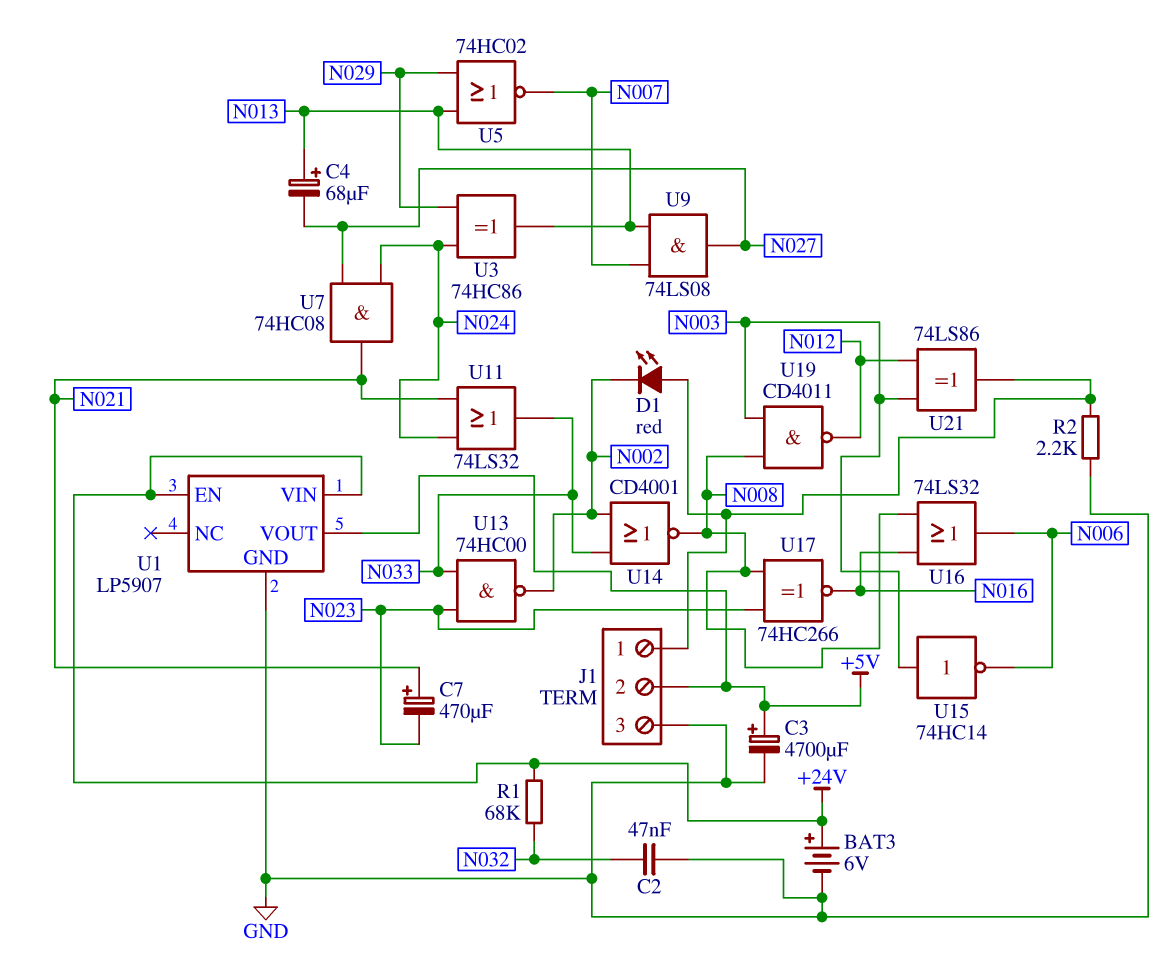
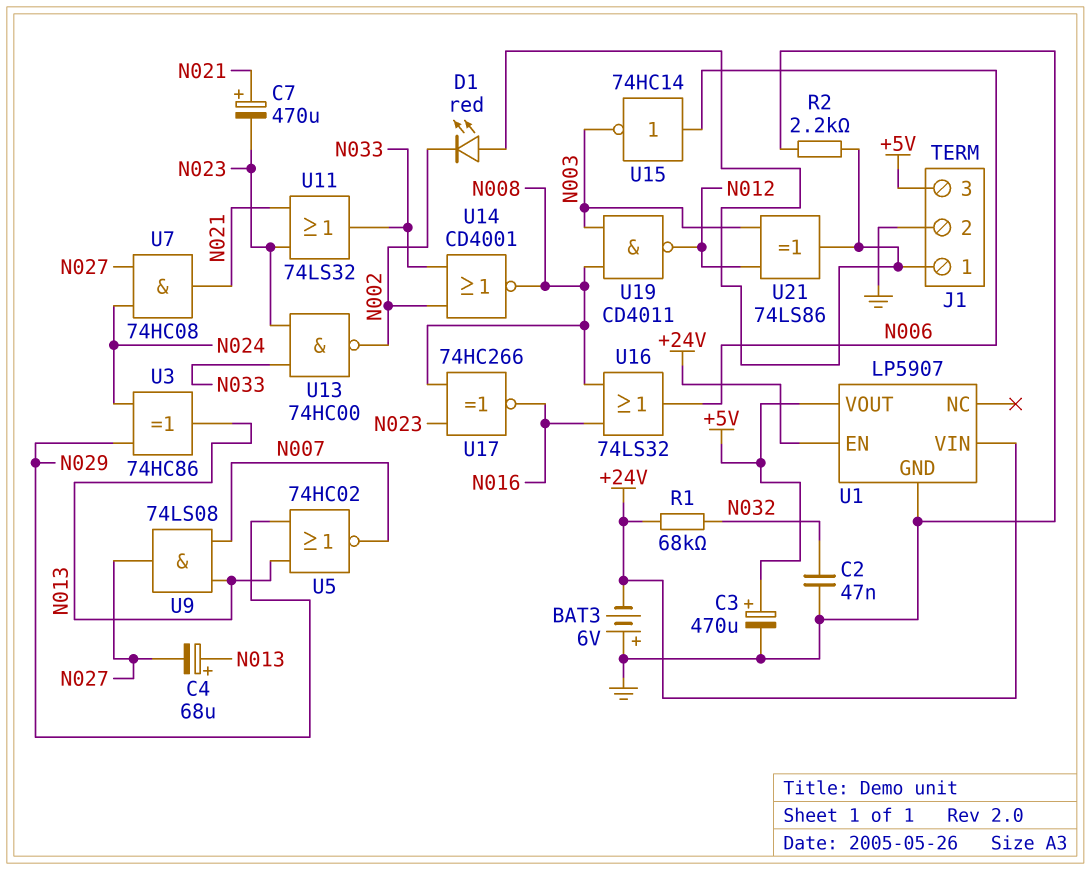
BAT3: 6V (plus +24V, minus GND) -> 6V (plus GND, minus +24V)
C3: 4700uF (plus +5V, minus GND) -> 470uF (plus +5V, minus GND)
J1 pin 2: +5V -> GND
J1 pin 3: GND -> +5V
U11: OR 74LS32 (in N021, in N024, out N033) -> OR 74LS32 (in N021, in N023, out N033)
U15: NOT 74HC14 (in N003, out N006) -> NOT 74HC14 (in N006, out N003)

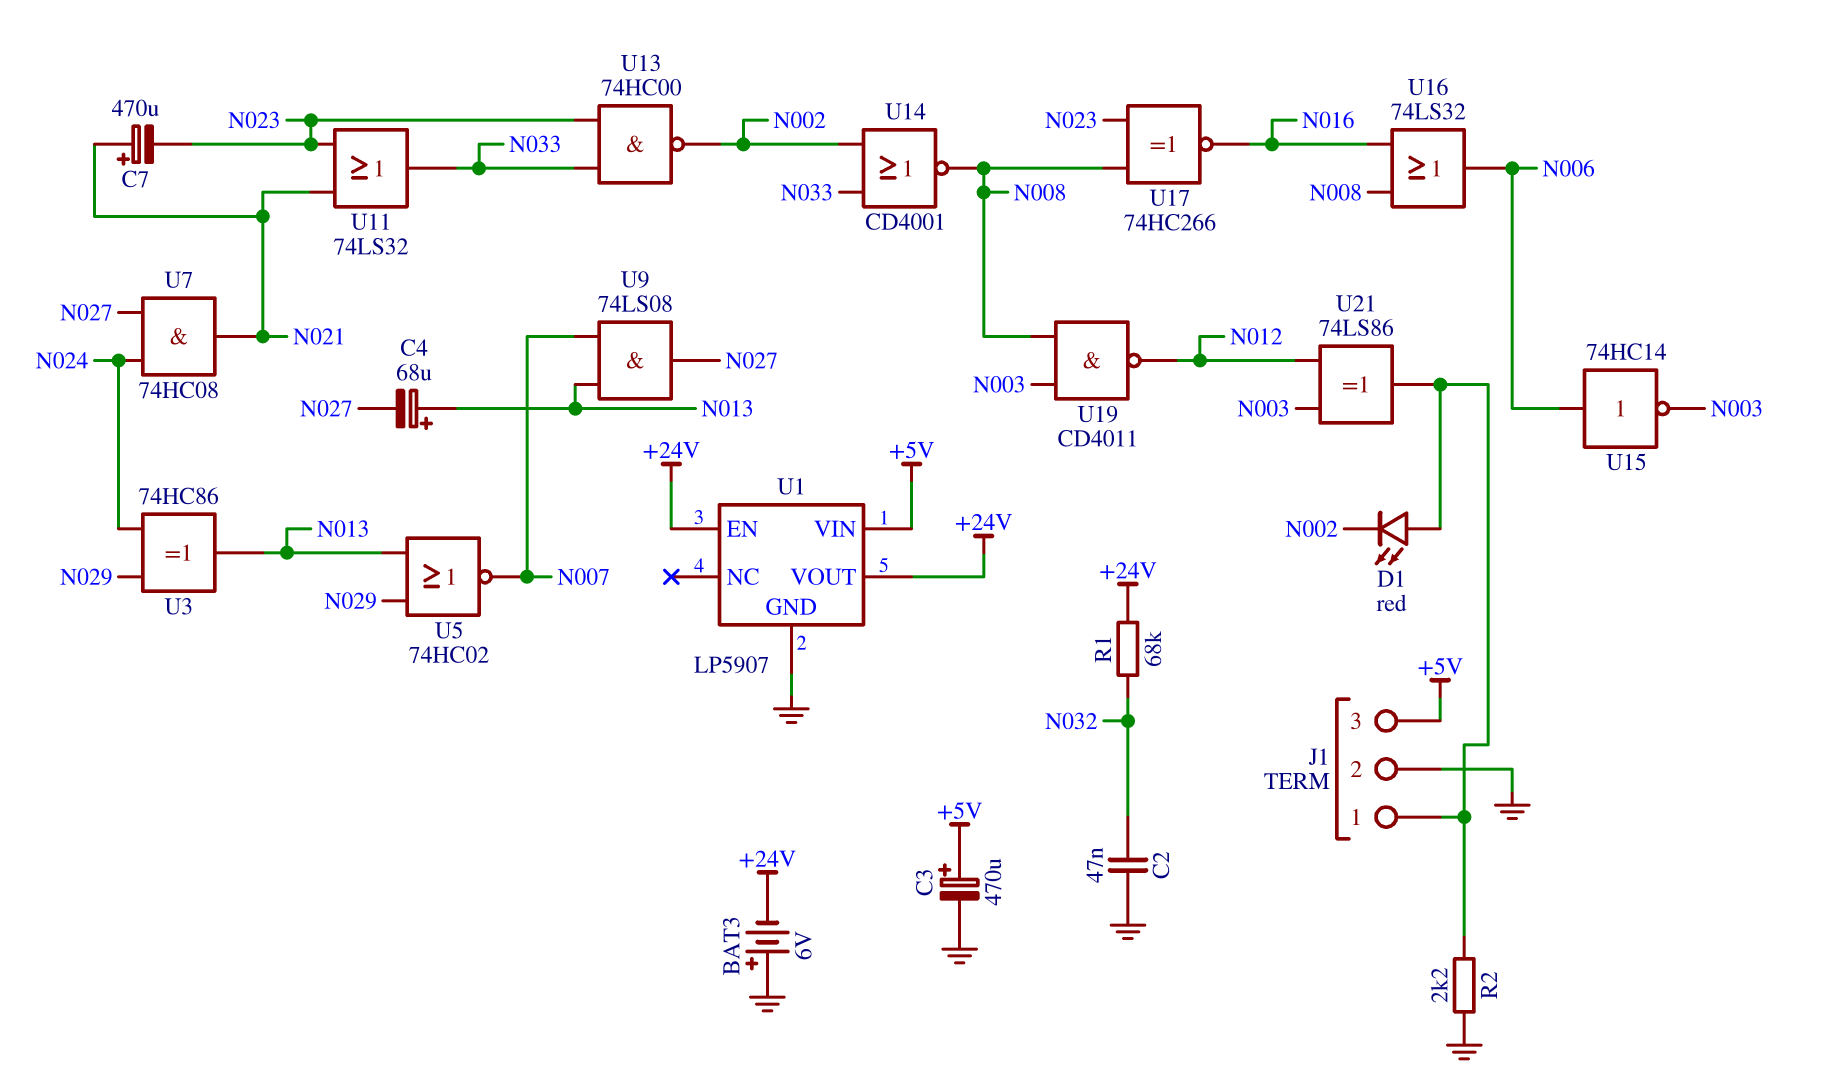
U1 pin VIN: +24V -> +5V
U1 pin VOUT: +5V -> +24V

